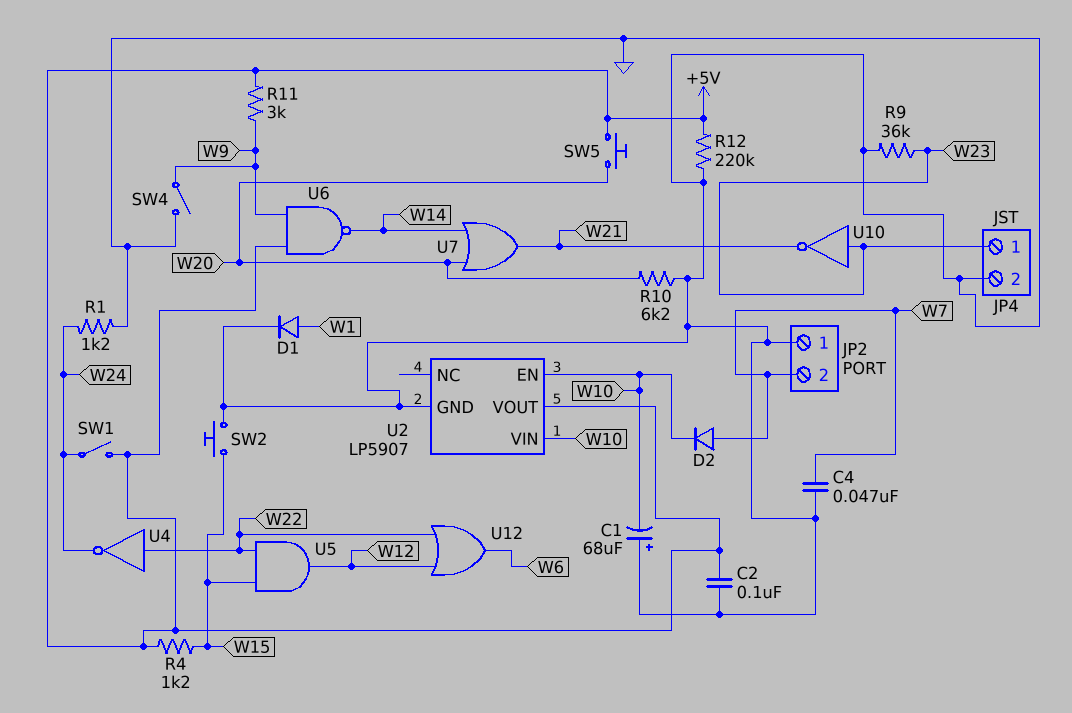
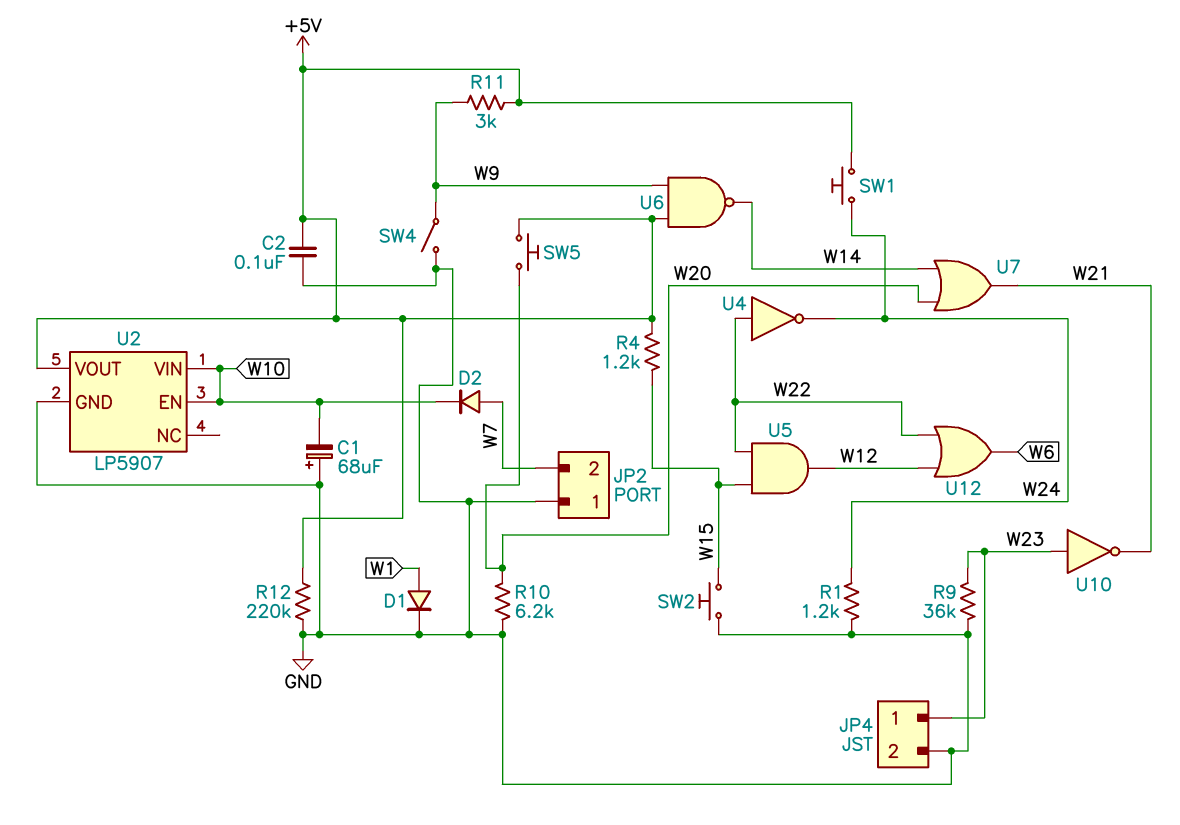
C4: 47nF (GND, W7) -> none
SW1: switch (+5V, W24) -> button (+5V, W24)

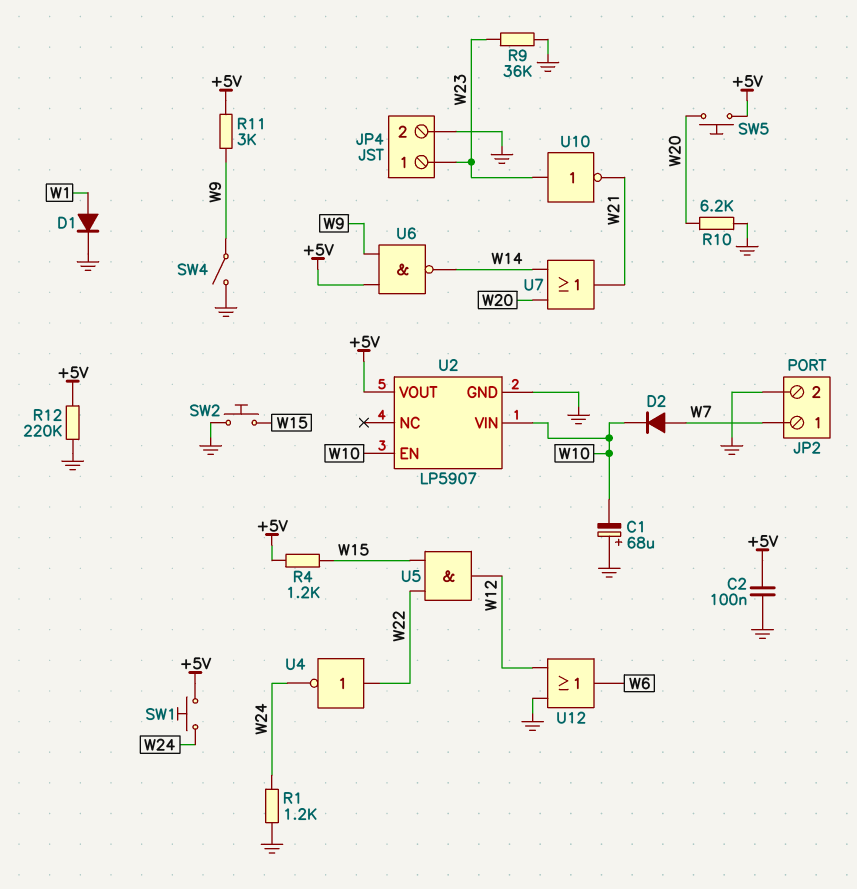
JP2 pin 1: GND -> W7
JP2 pin 2: W7 -> GND
U12: OR (in W12, in W22, out W6) -> OR (in GND, in W12, out W6)

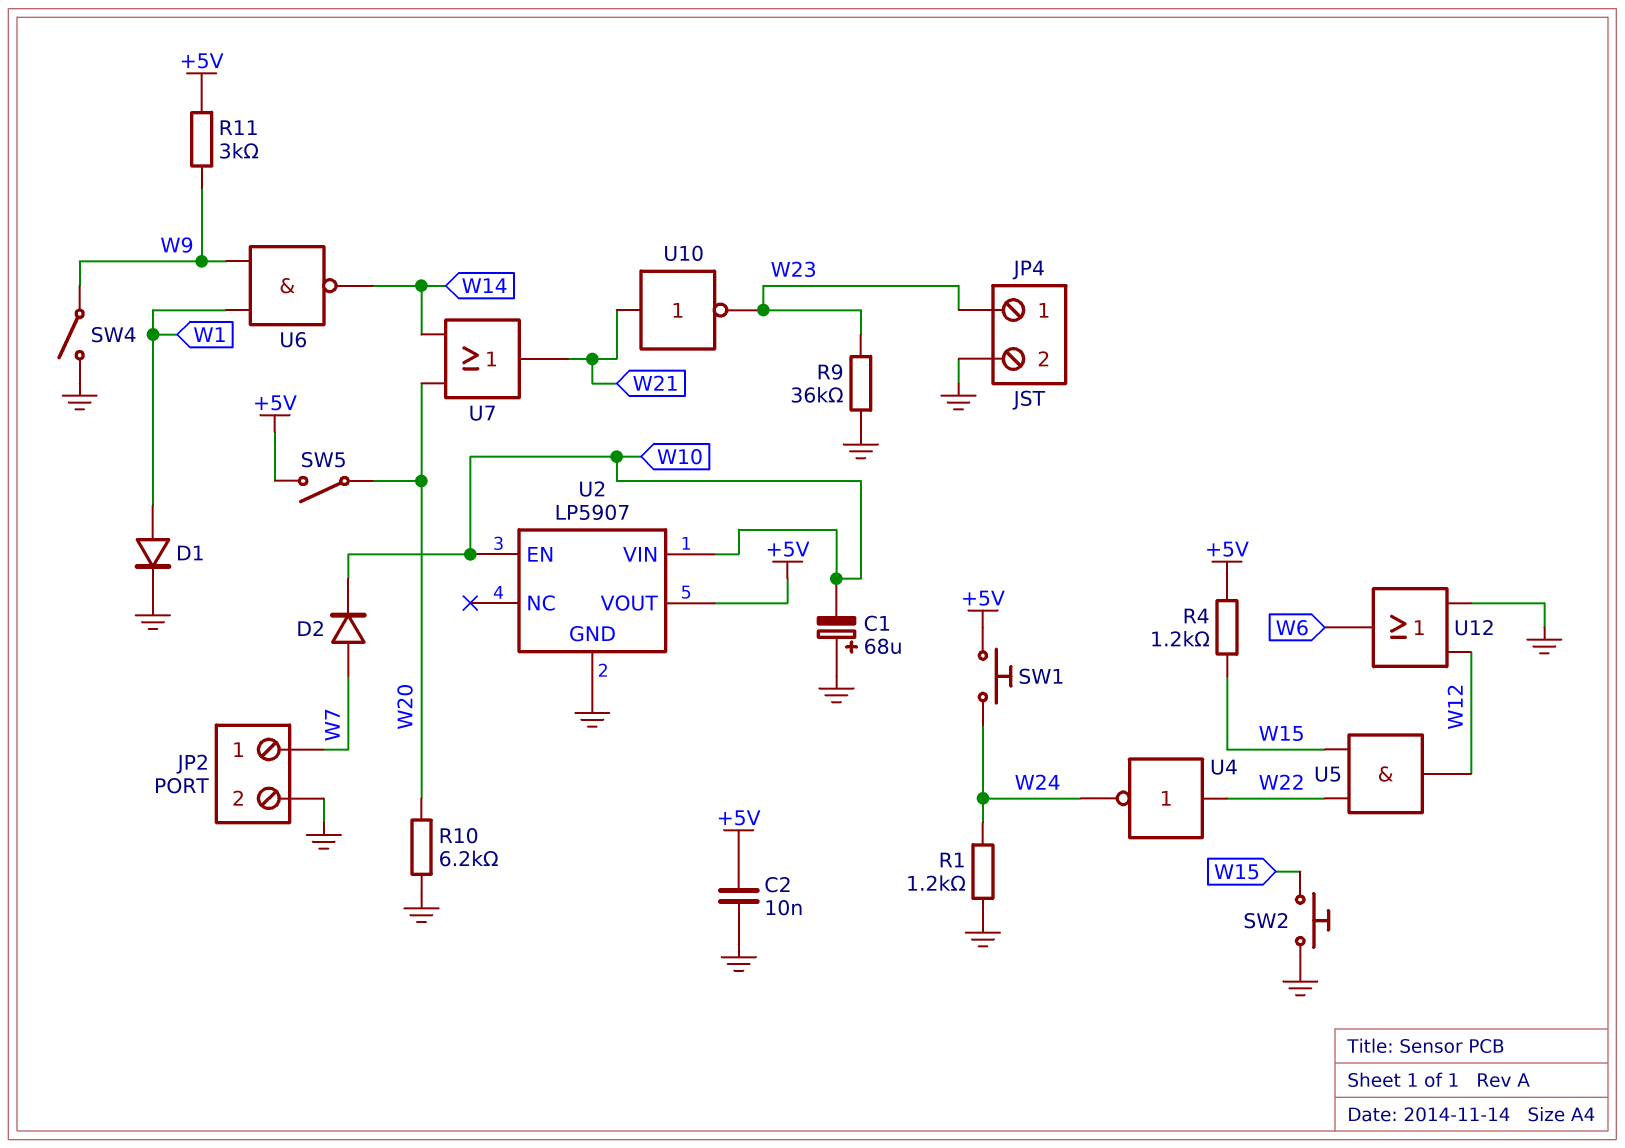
C2: 100nF (+5V, GND) -> 10nF (+5V, GND)
R12: 220k (+5V, GND) -> none
SW5: button (+5V, W20) -> switch (+5V, W20)
U6: NAND (in +5V, in W9, out W14) -> NAND (in W1, in W9, out W14)
U10: NOT (in W23, out W21) -> NOT (in W21, out W23)

